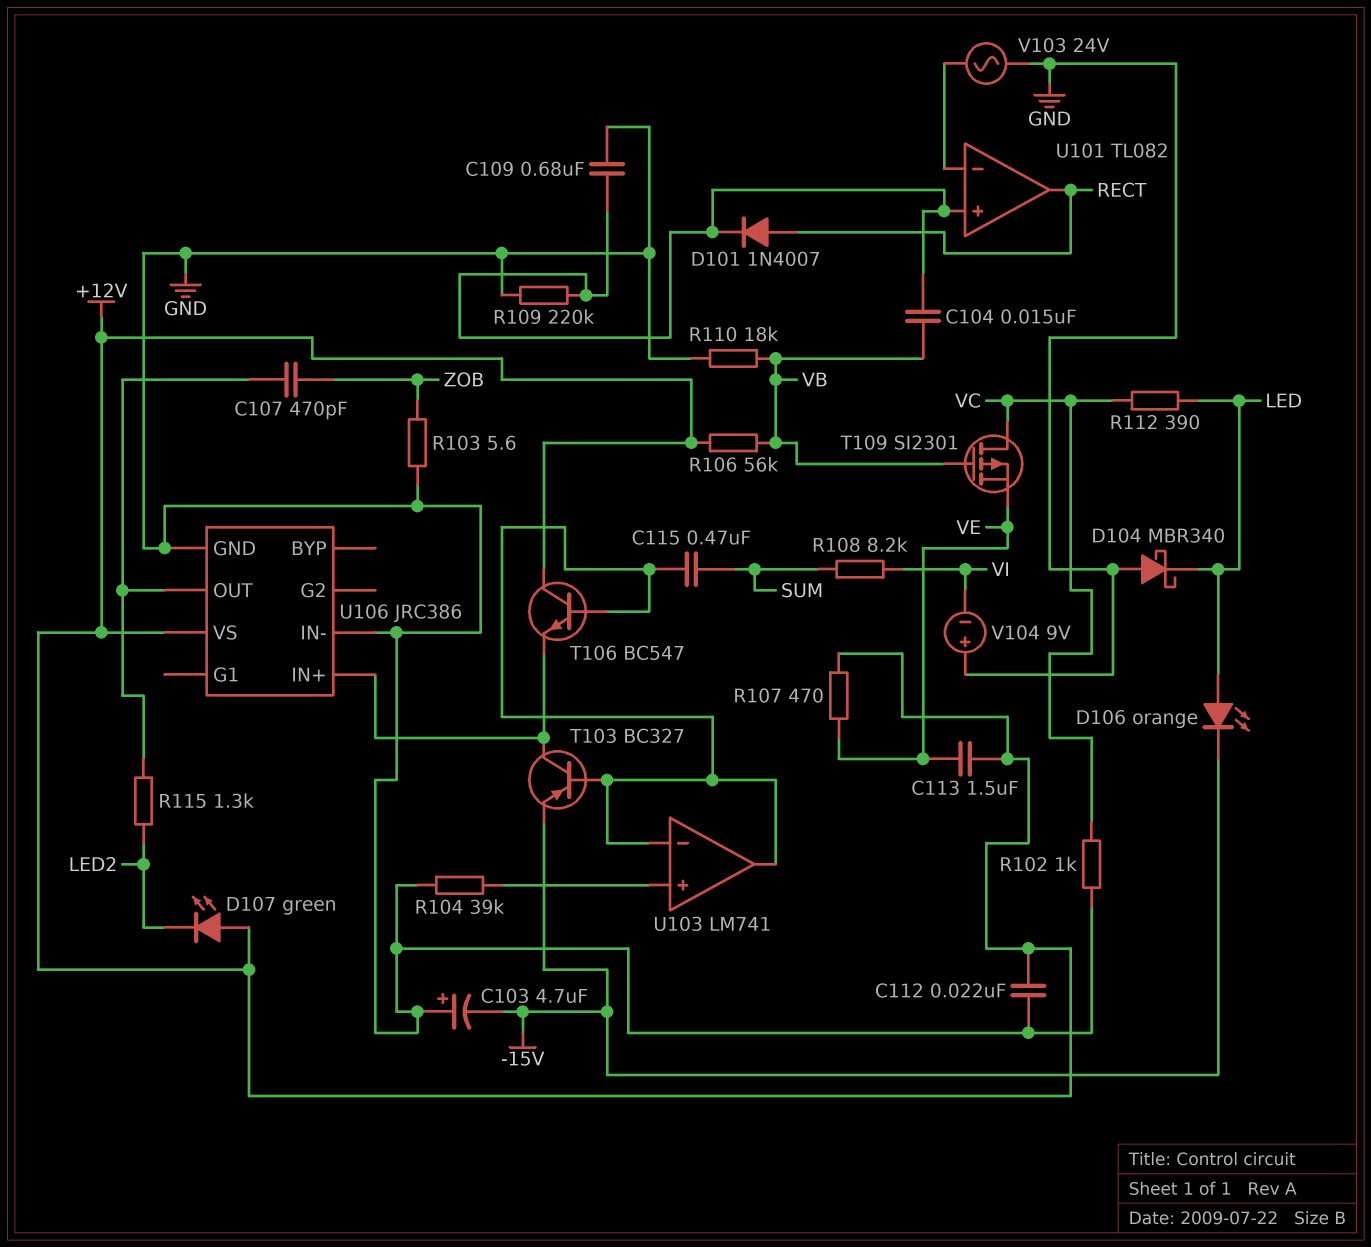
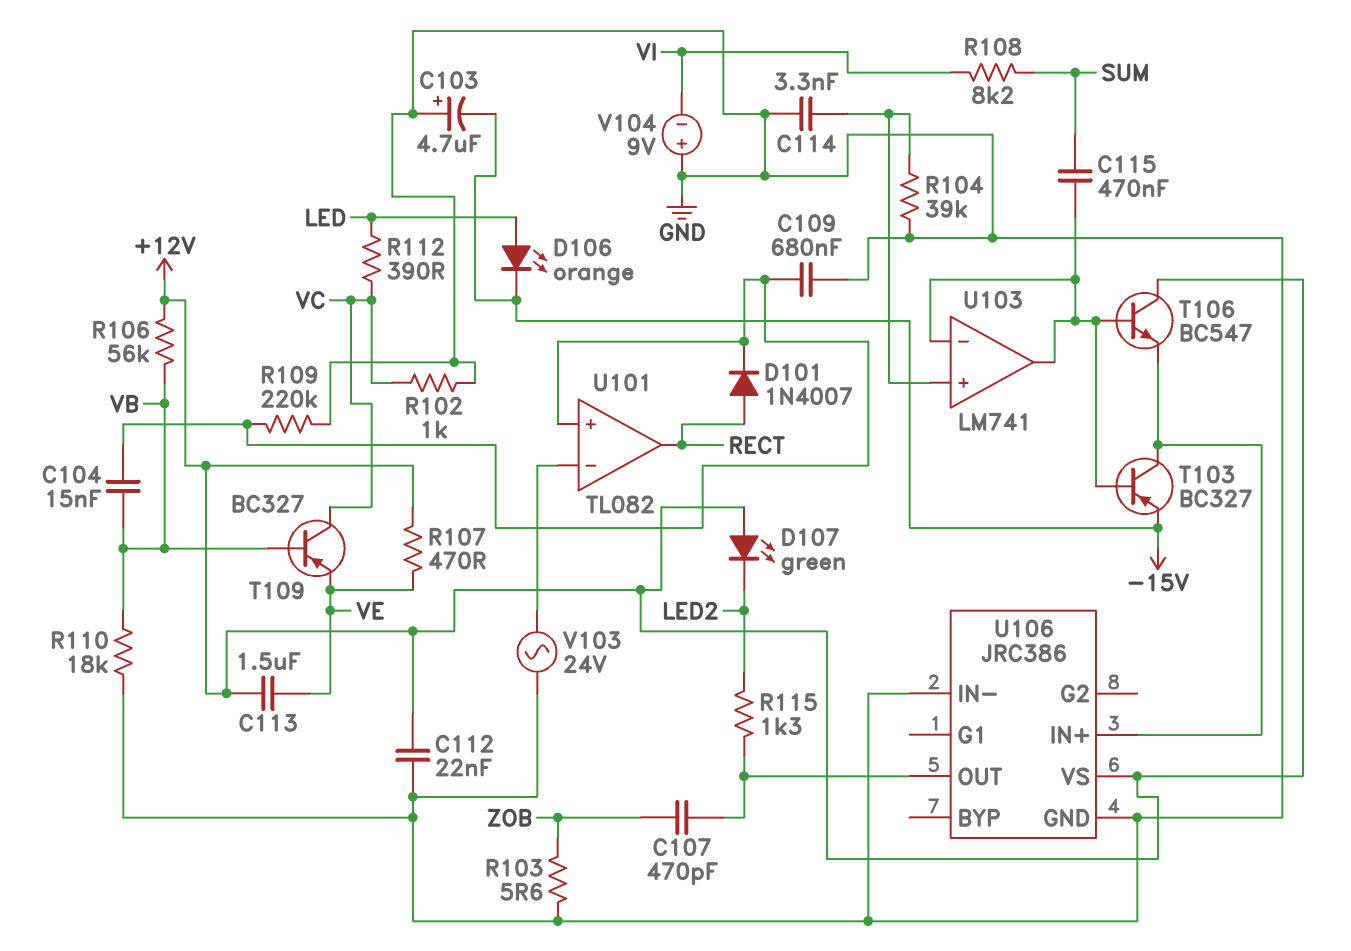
C114: none -> 3.3nF (GND, U103/in+)
D104: schottky MBR340 (A GND, K LED) -> none
T109: PMOS SI2301 (G VB, D VC, S VE) -> PNP BC327 (B VB, C VC, E VE)

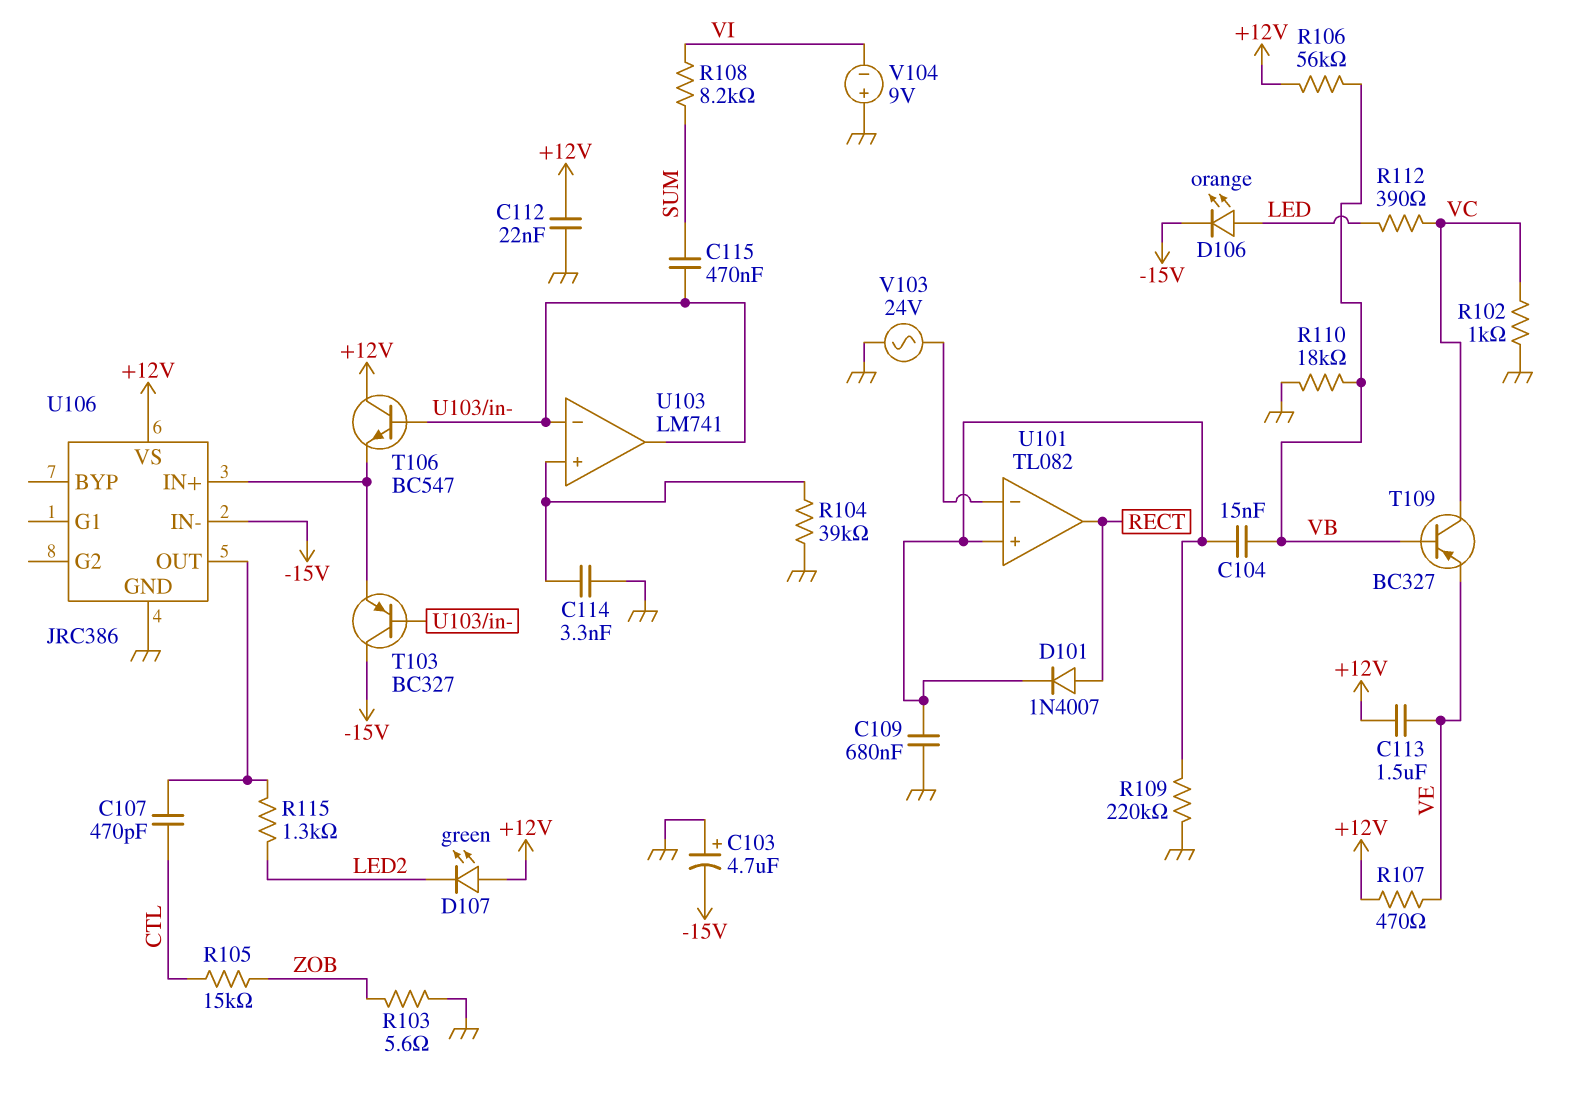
C107: 470pF (U106/OUT, ZOB) -> 470pF (CTL, U106/OUT)
R105: none -> 15k (CTL, ZOB)
T103: PNP BC327 (B U103/in-, C U106/IN+, E -15V) -> PNP BC327 (B U103/in-, C -15V, E U106/IN+)
U106 pin IN-: GND -> -15V

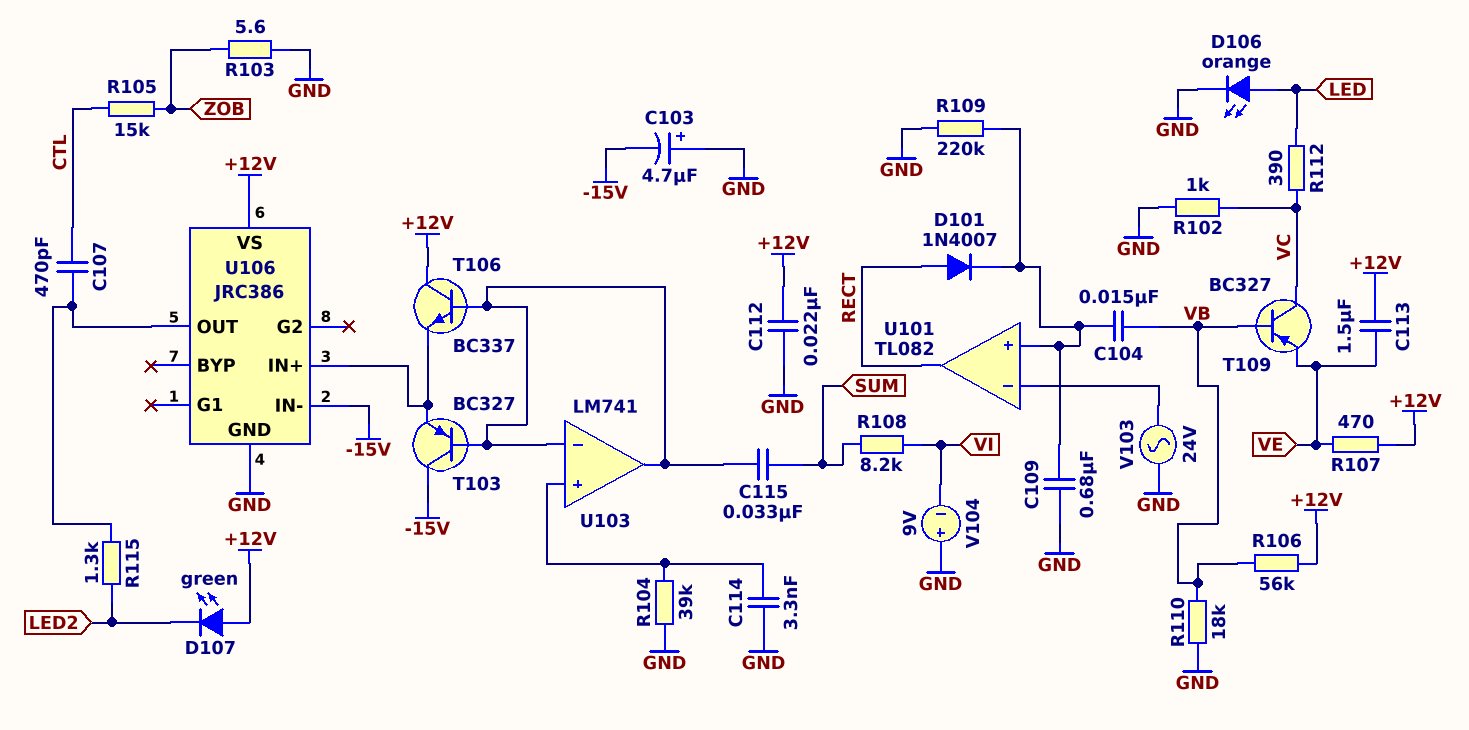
C115: 470nF (SUM, U103/in-) -> 33nF (SUM, U103/in-)
D106: LED orange (A LED, K -15V) -> LED orange (A LED, K GND)
T106: NPN BC547 (B U103/in-, C +12V, E U106/IN+) -> NPN BC337 (B U103/in-, C +12V, E U106/IN+)

